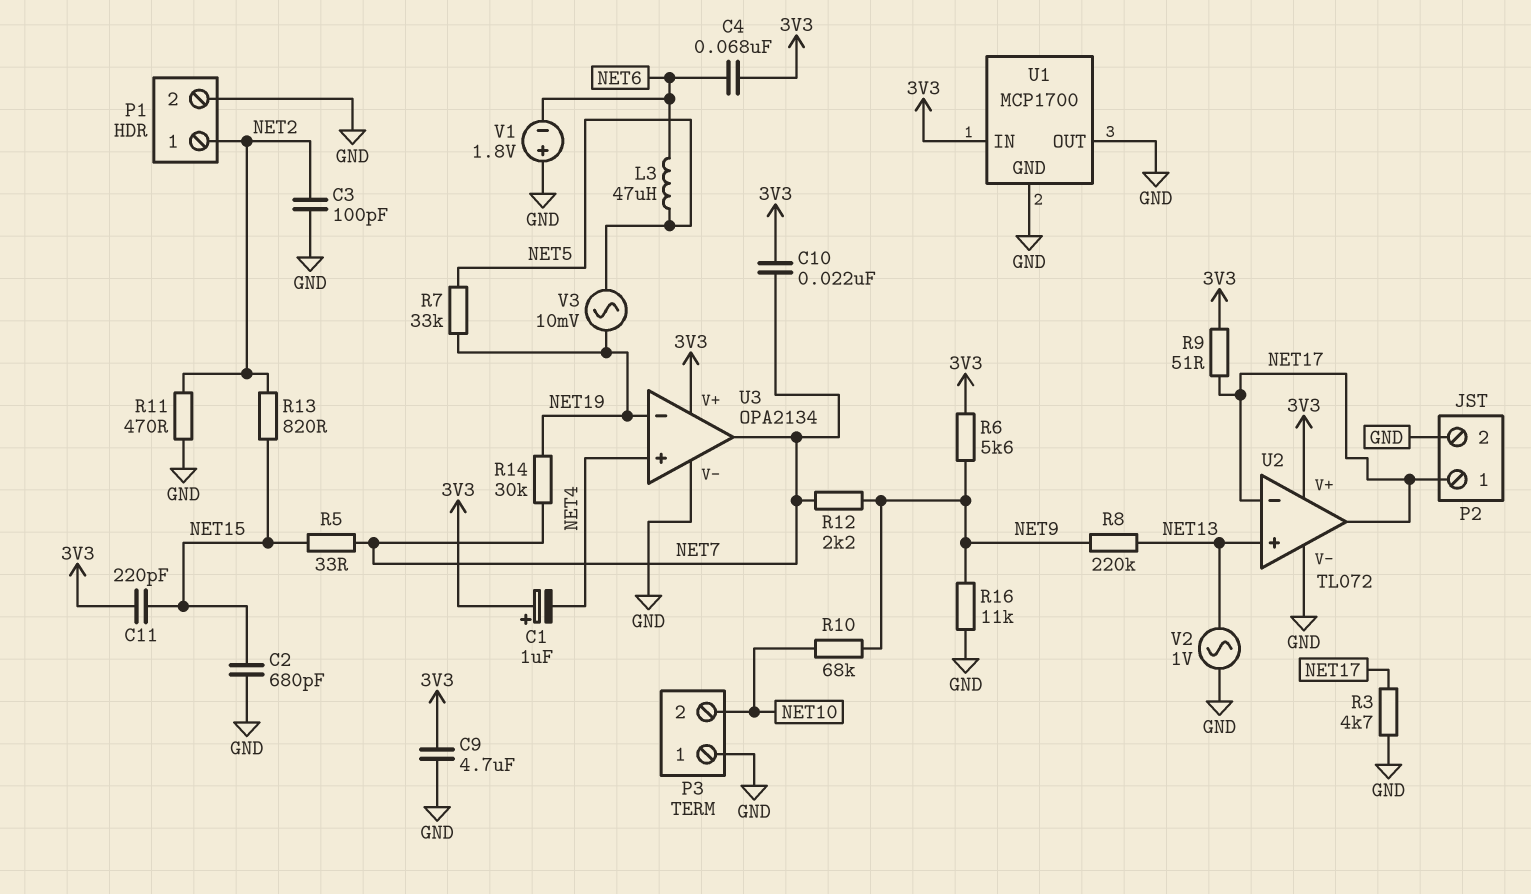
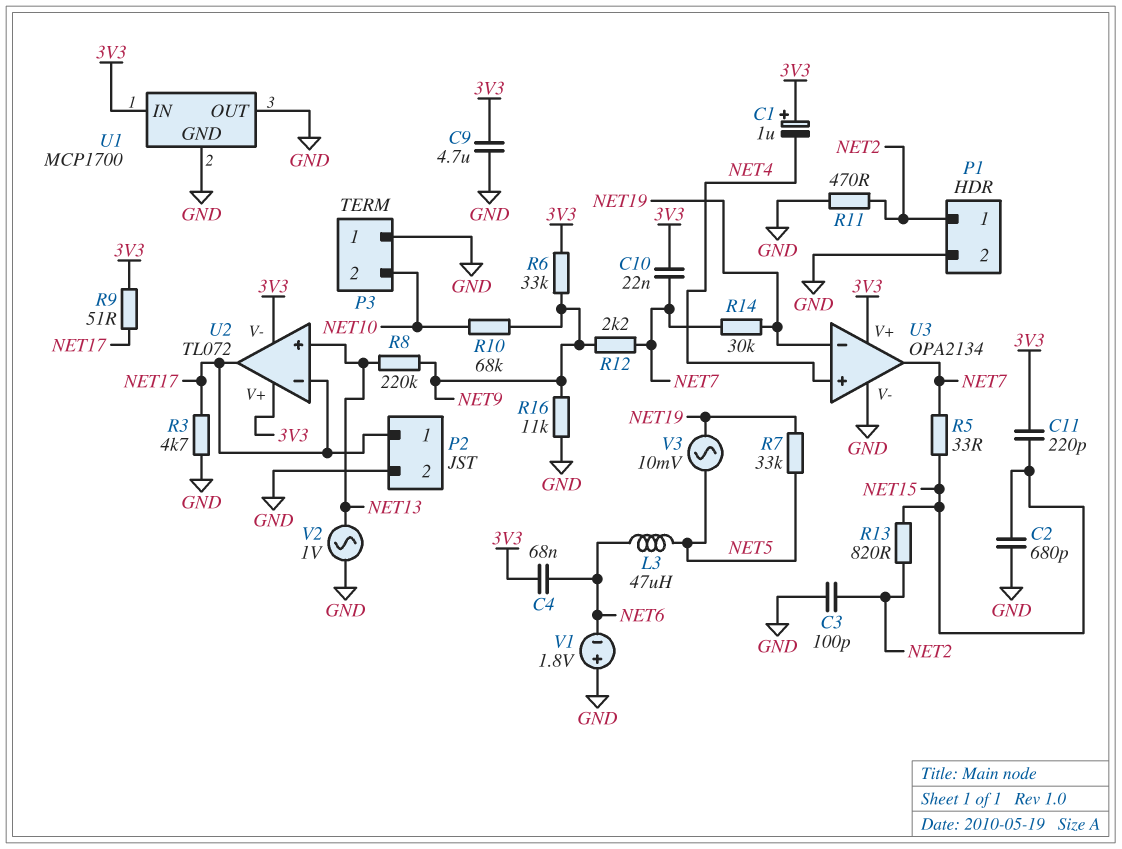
R6: 5.6k (3V3, NET9) -> 33k (3V3, NET9)
U2 pin V-: GND -> 3V3

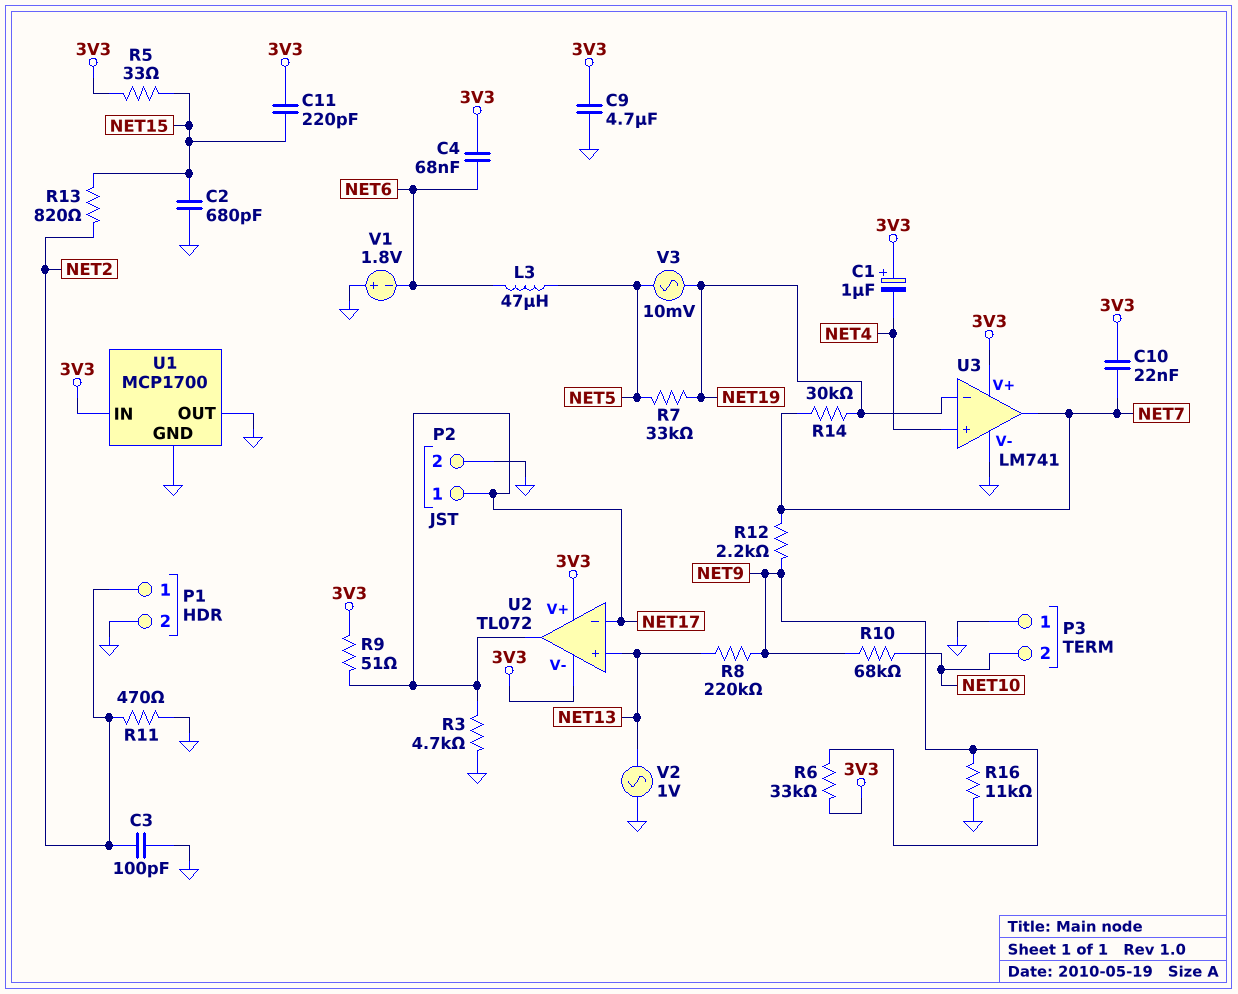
R5: 33 (NET7, NET15) -> 33 (3V3, NET15)
U3: OPA2134 -> LM741

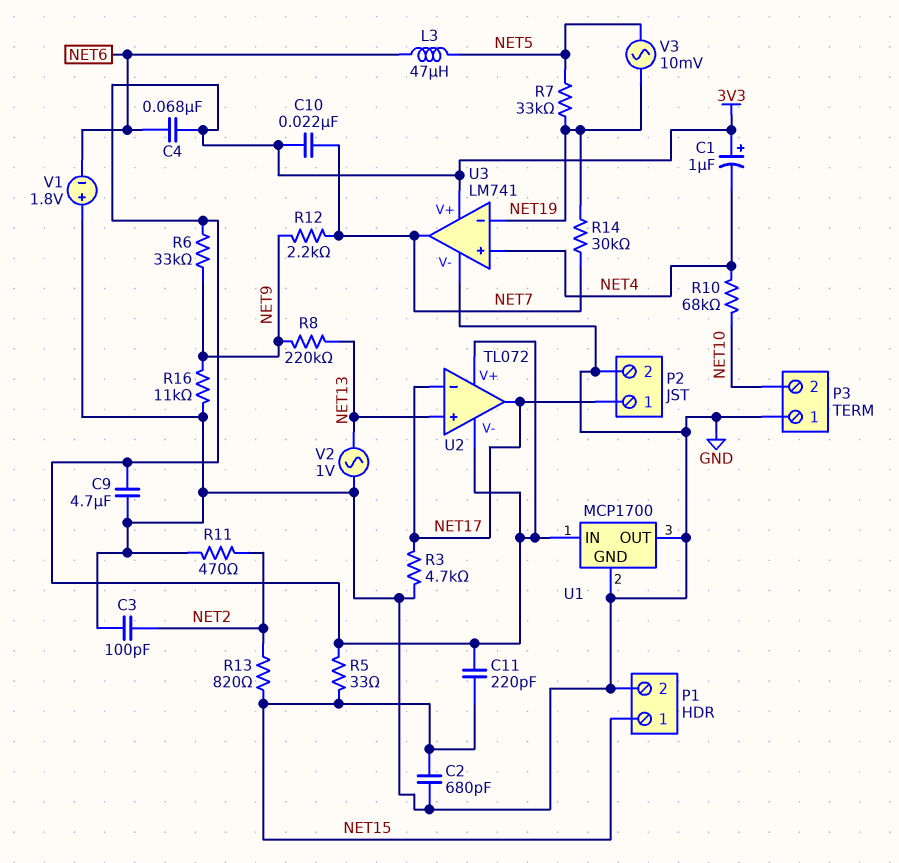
P1 pin 1: NET2 -> NET15
R9: 51 (3V3, NET17) -> none
R10: 68k (NET9, NET10) -> 68k (NET4, NET10)

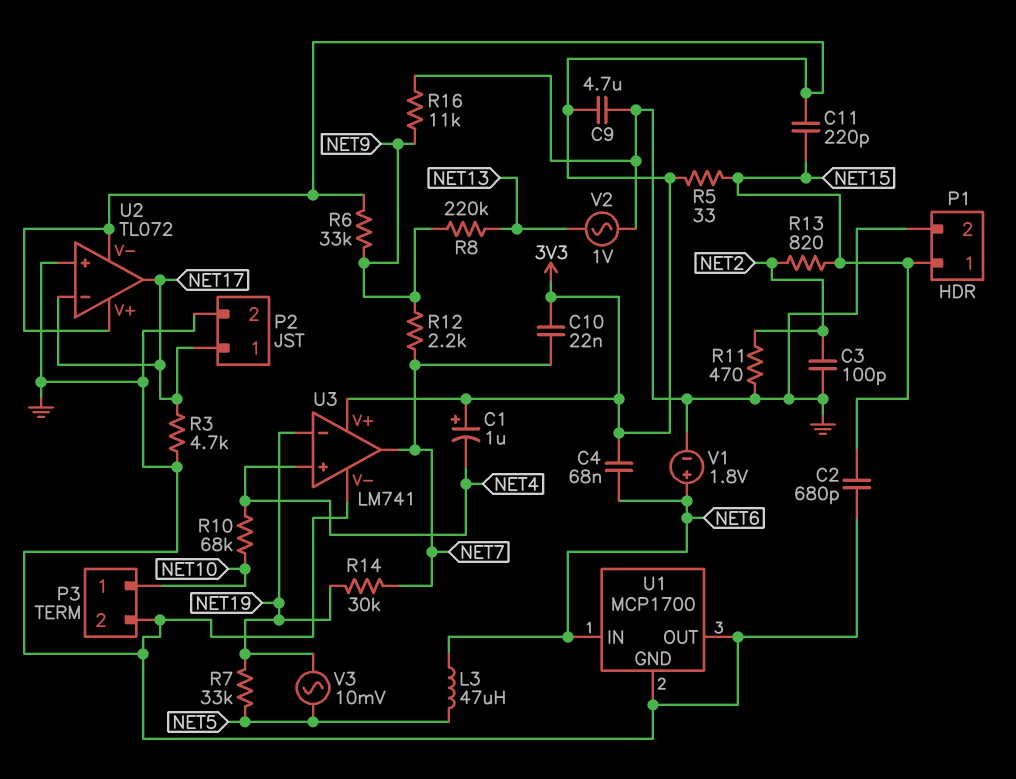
P3 pin 1: GND -> NET10
P3 pin 2: NET10 -> GND
U1 pin IN: 3V3 -> NET6
U2 pin in+: NET13 -> GND
V1: 1.8V (plus GND, minus NET6) -> 1.8V (plus NET6, minus GND)

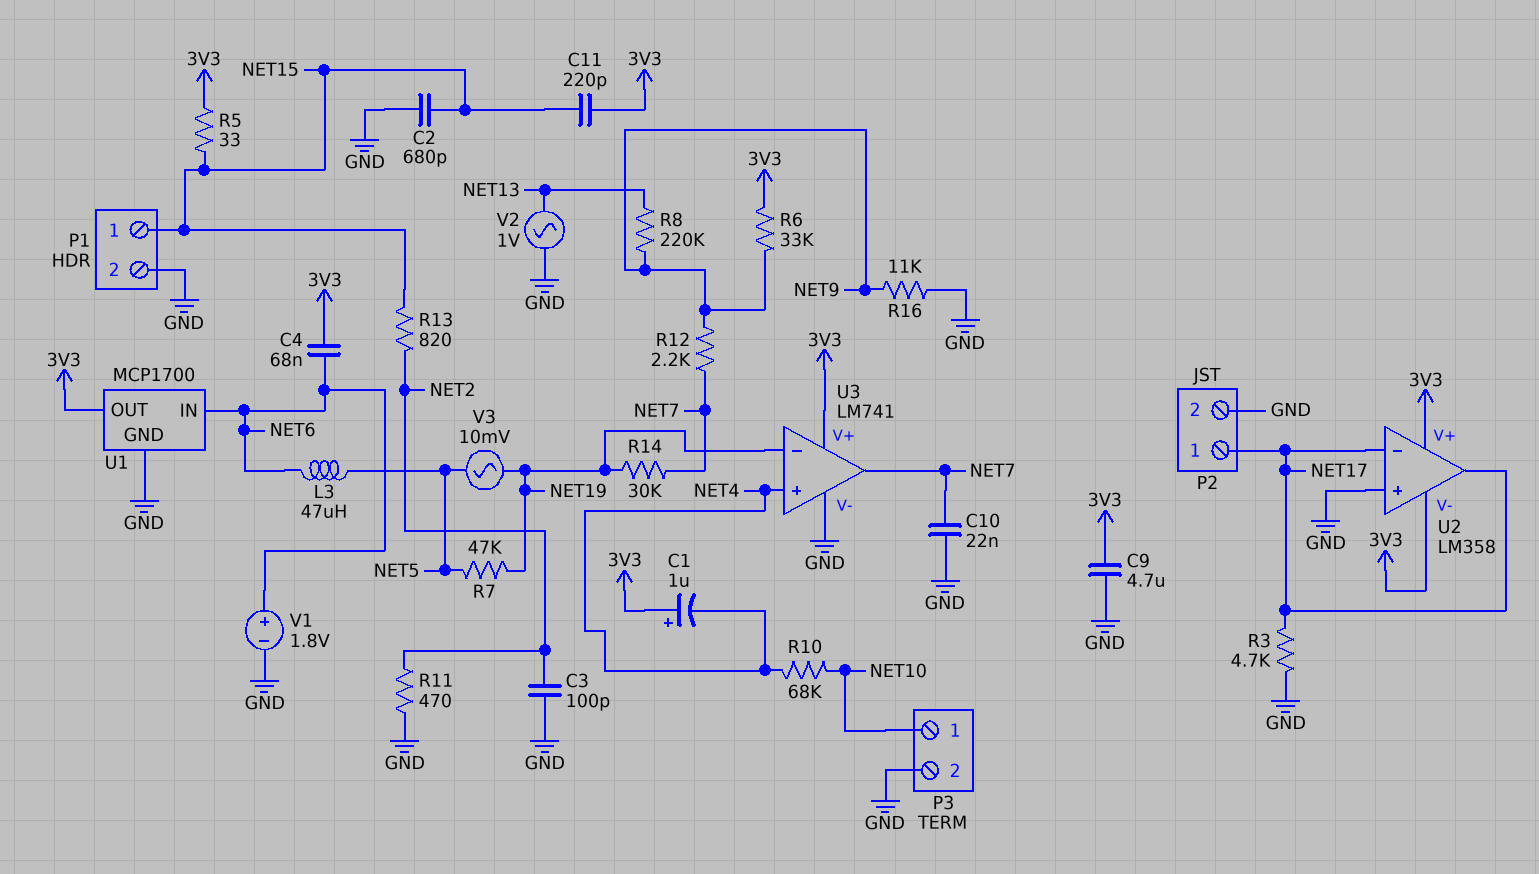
C10: 22nF (3V3, NET7) -> 22nF (GND, NET7)
R7: 33k (NET5, NET19) -> 47k (NET5, NET19)
U1 pin OUT: GND -> 3V3
U2: TL072 -> LM358

